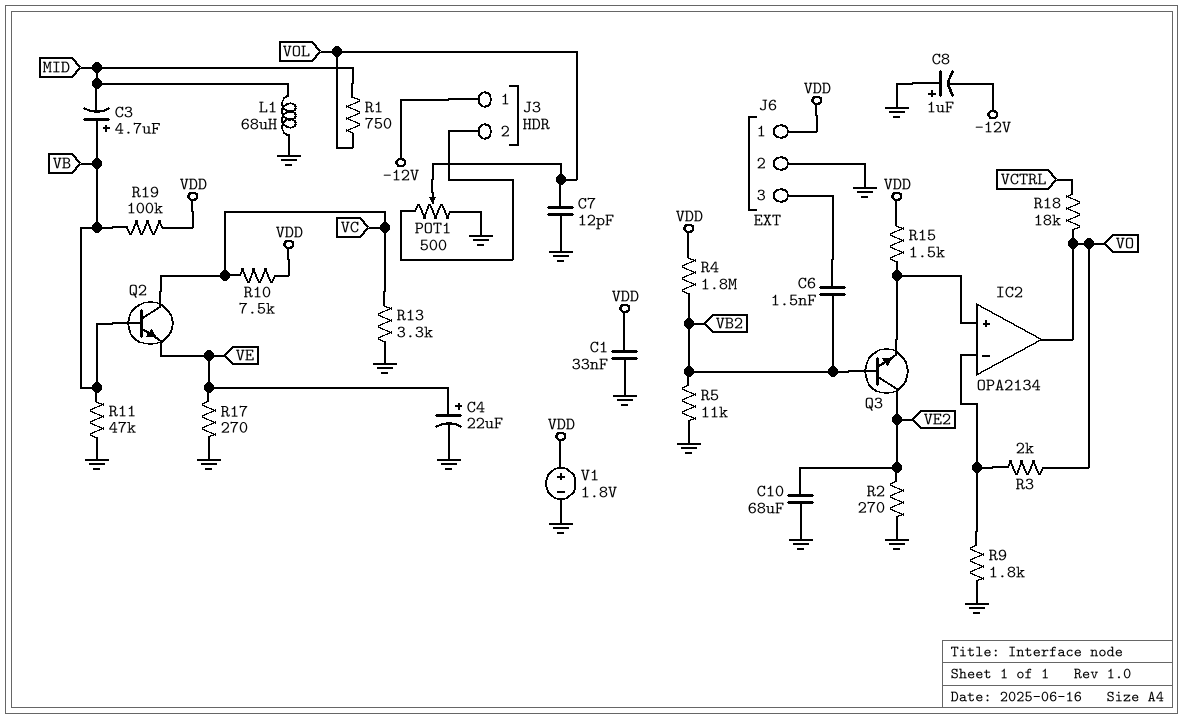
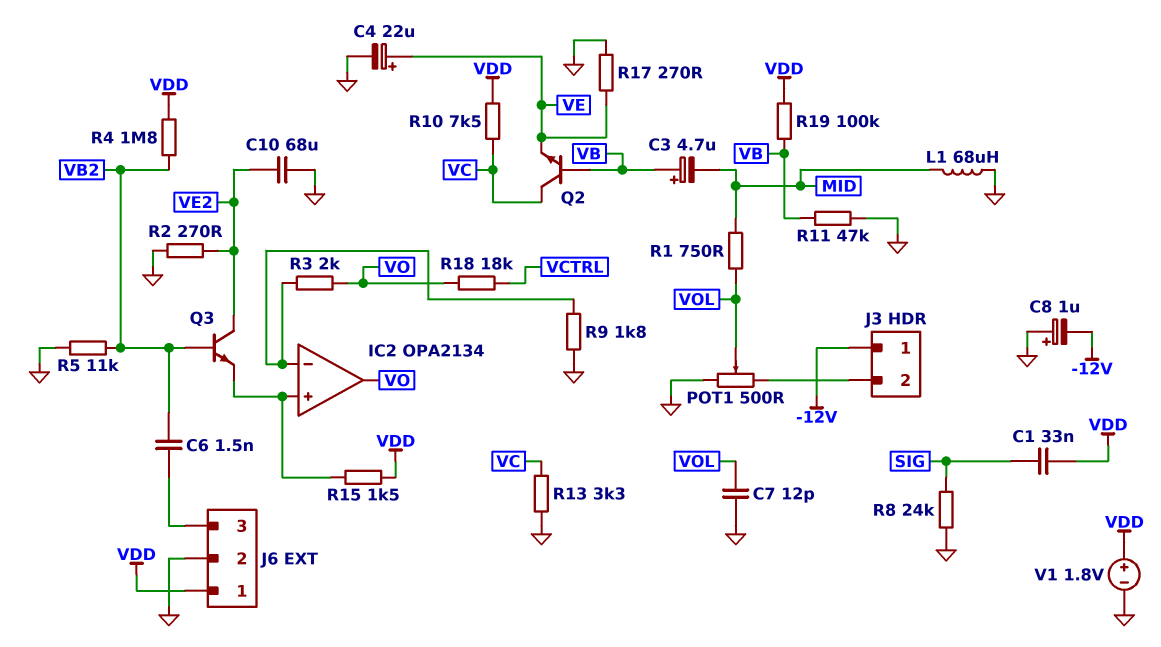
C1: 33nF (GND, VDD) -> 33nF (SIG, VDD)
R8: none -> 24k (GND, SIG)

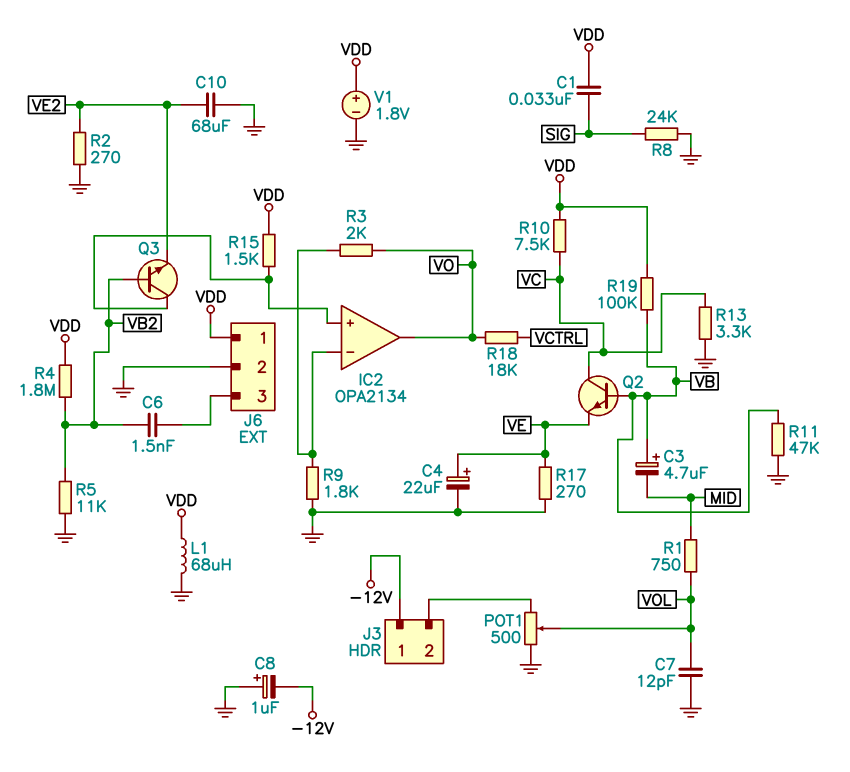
L1: 68uH (GND, MID) -> 68uH (GND, VDD)
Q3: NPN (B VB2, C VE2, E IC2/in+) -> NPN (B VB2, C IC2/in+, E VE2)

